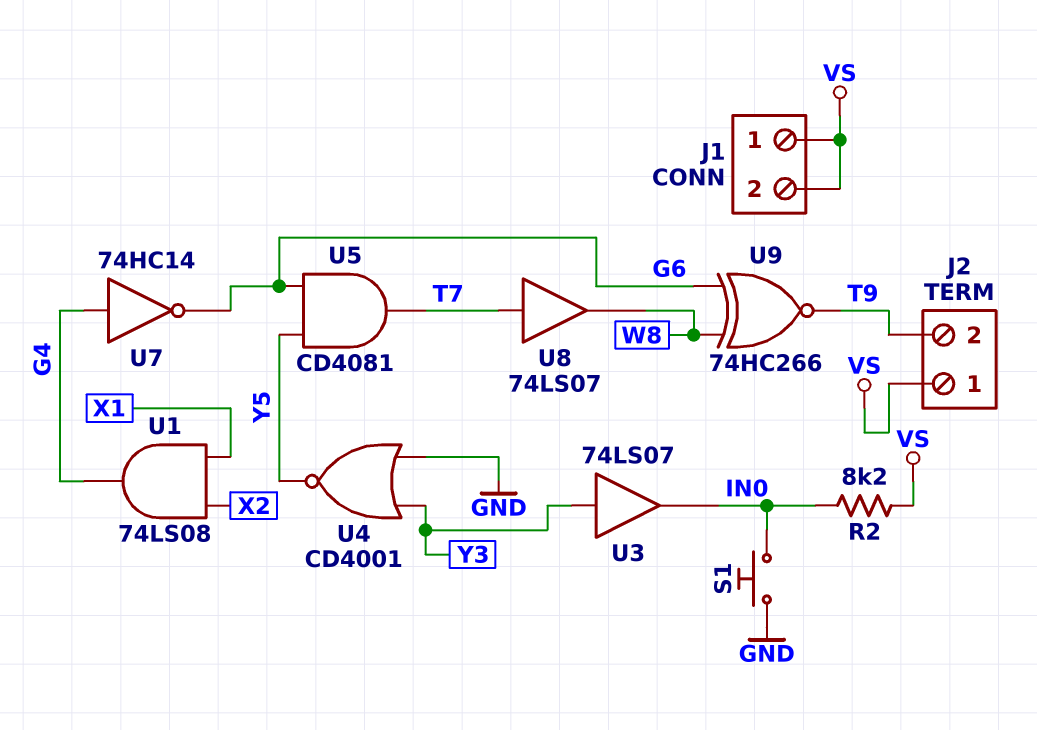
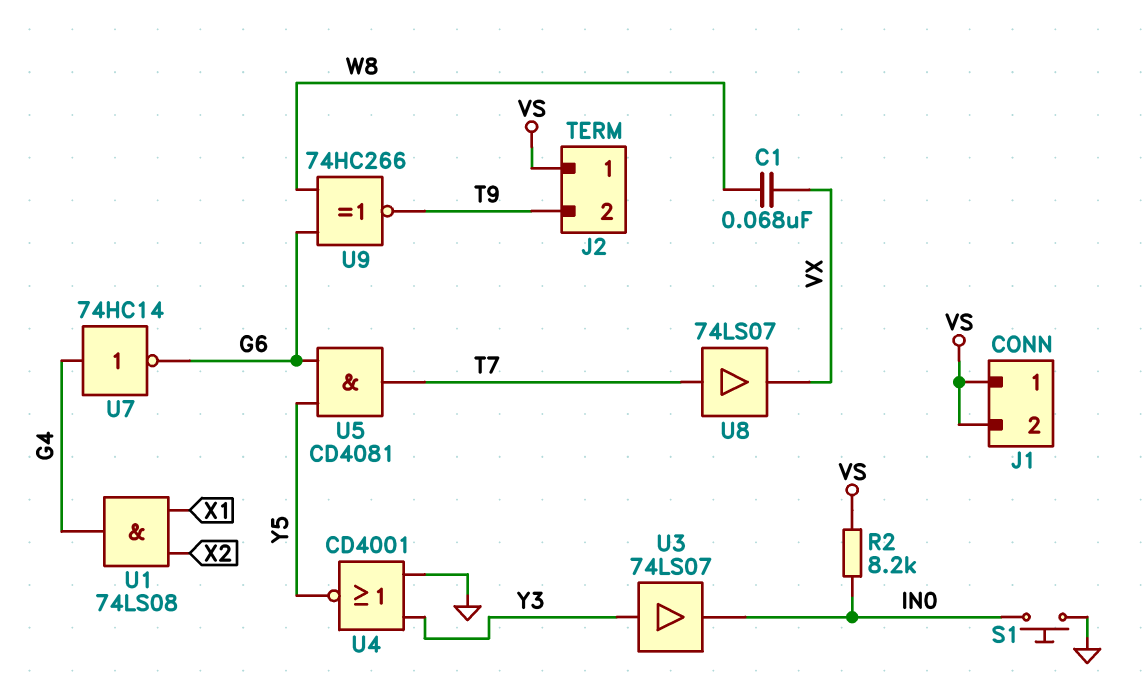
C1: none -> 68nF (VX, W8)
U8: buffer 74LS07 (in T7, out W8) -> buffer 74LS07 (in T7, out VX)

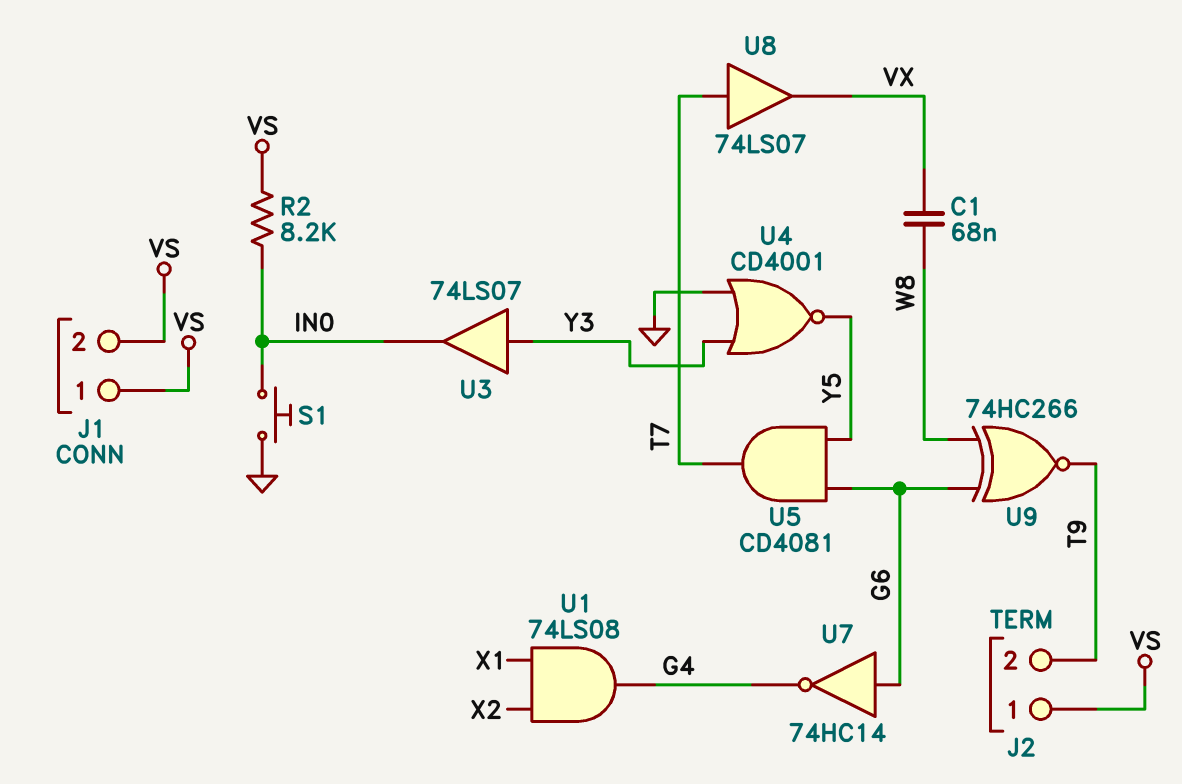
U7: NOT 74HC14 (in G4, out G6) -> NOT 74HC14 (in G6, out G4)

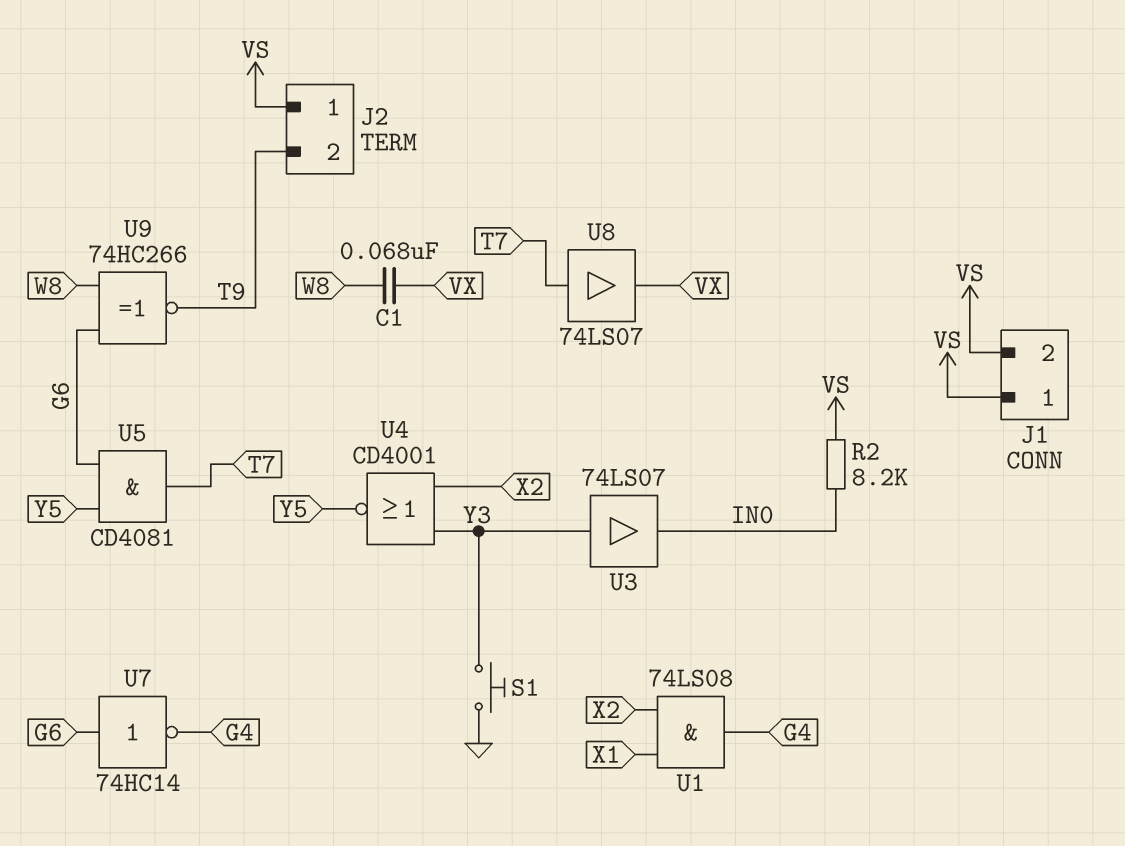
S1: button (GND, IN0) -> button (GND, Y3)
U4: NOR CD4001 (in GND, in Y3, out Y5) -> NOR CD4001 (in X2, in Y3, out Y5)

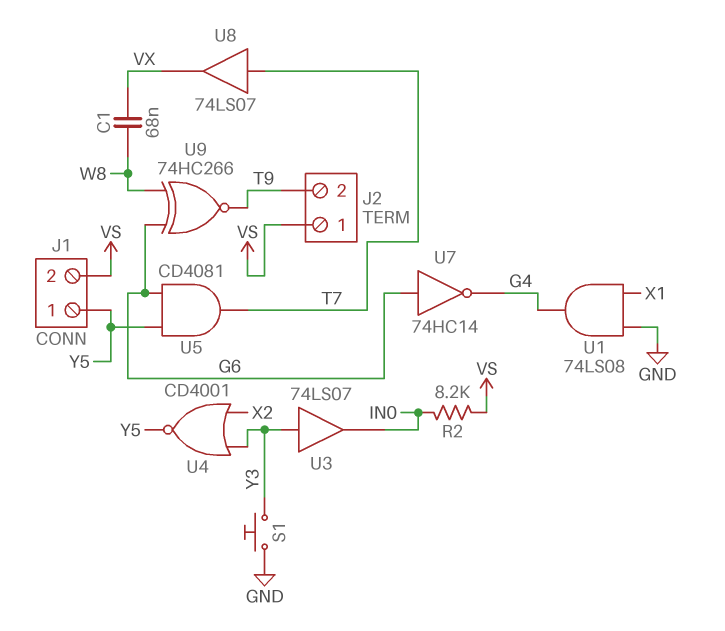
J1 pin 1: VS -> Y5
U1: AND 74LS08 (in X1, in X2, out G4) -> AND 74LS08 (in GND, in X1, out G4)

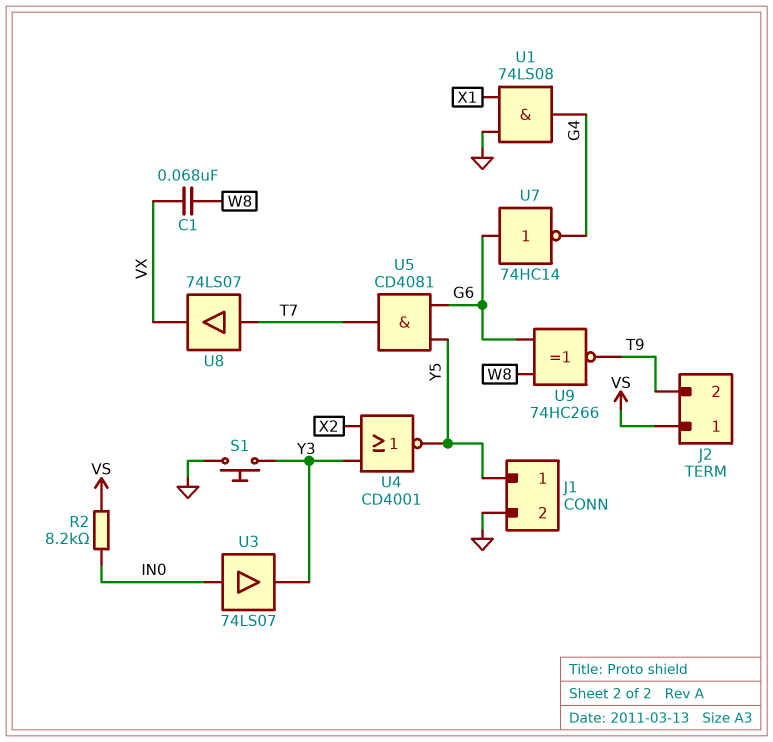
J1 pin 2: VS -> GND
U3: buffer 74LS07 (in Y3, out IN0) -> buffer 74LS07 (in IN0, out Y3)

